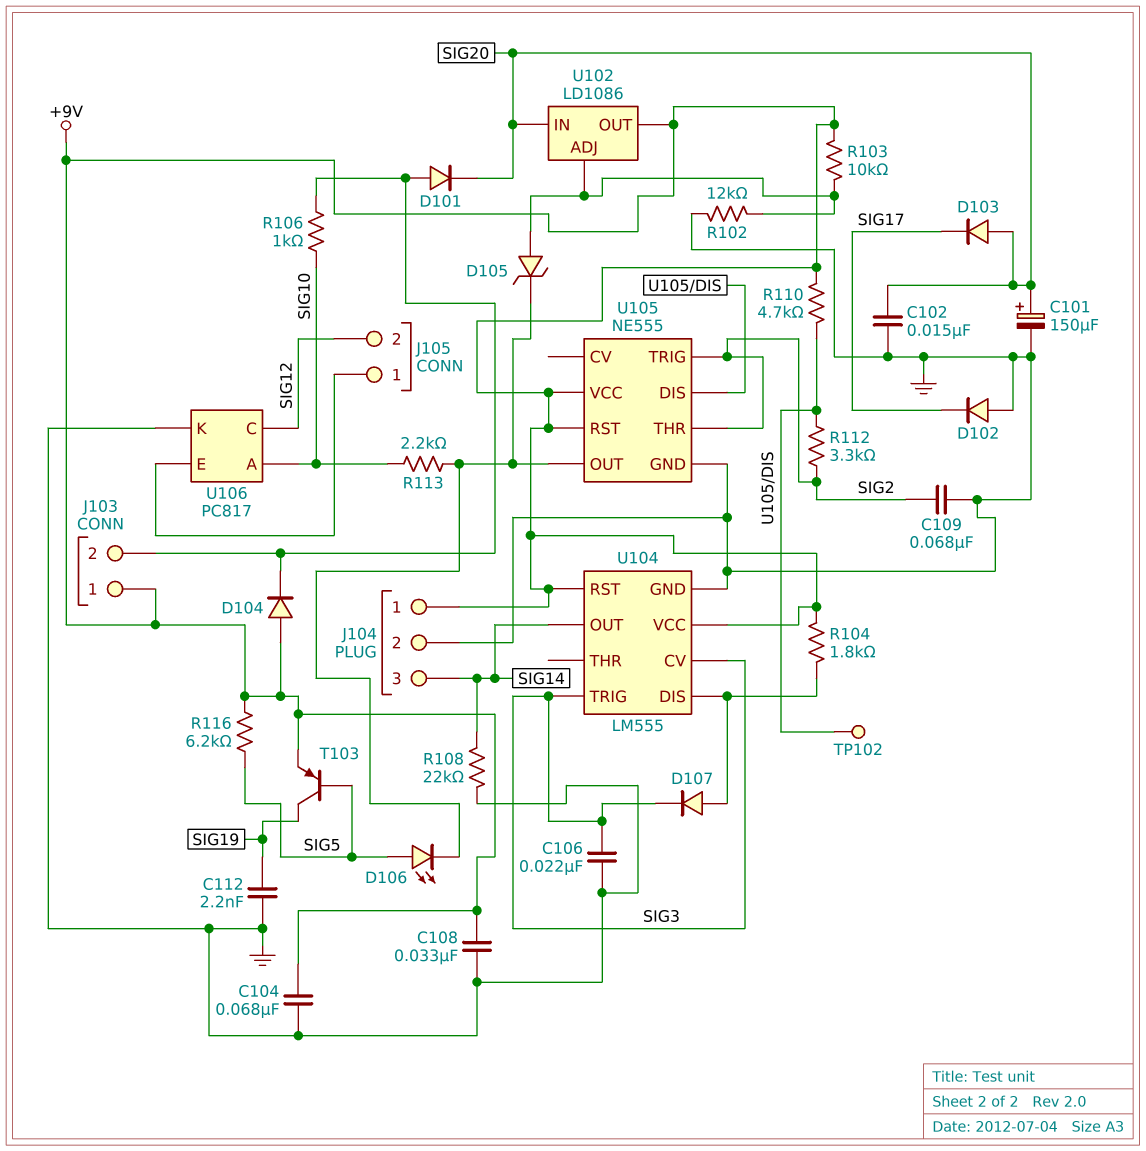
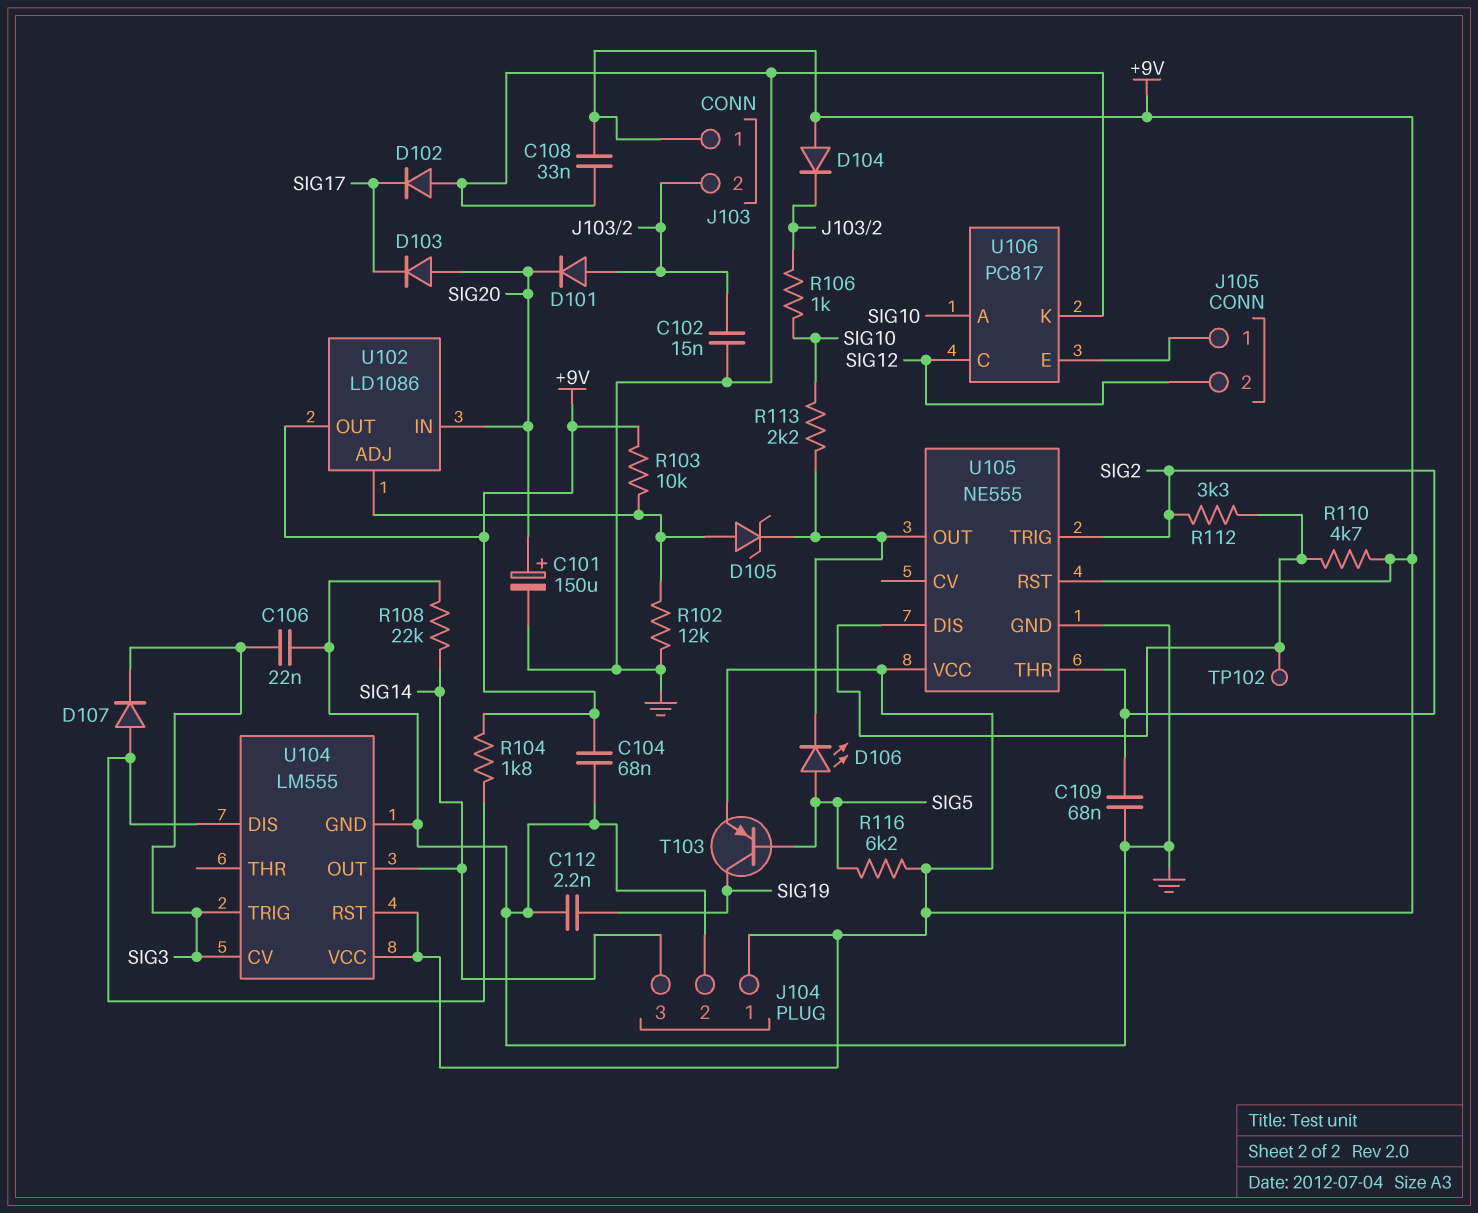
C102: 15nF (GND, SIG20) -> 15nF (GND, J103/2)

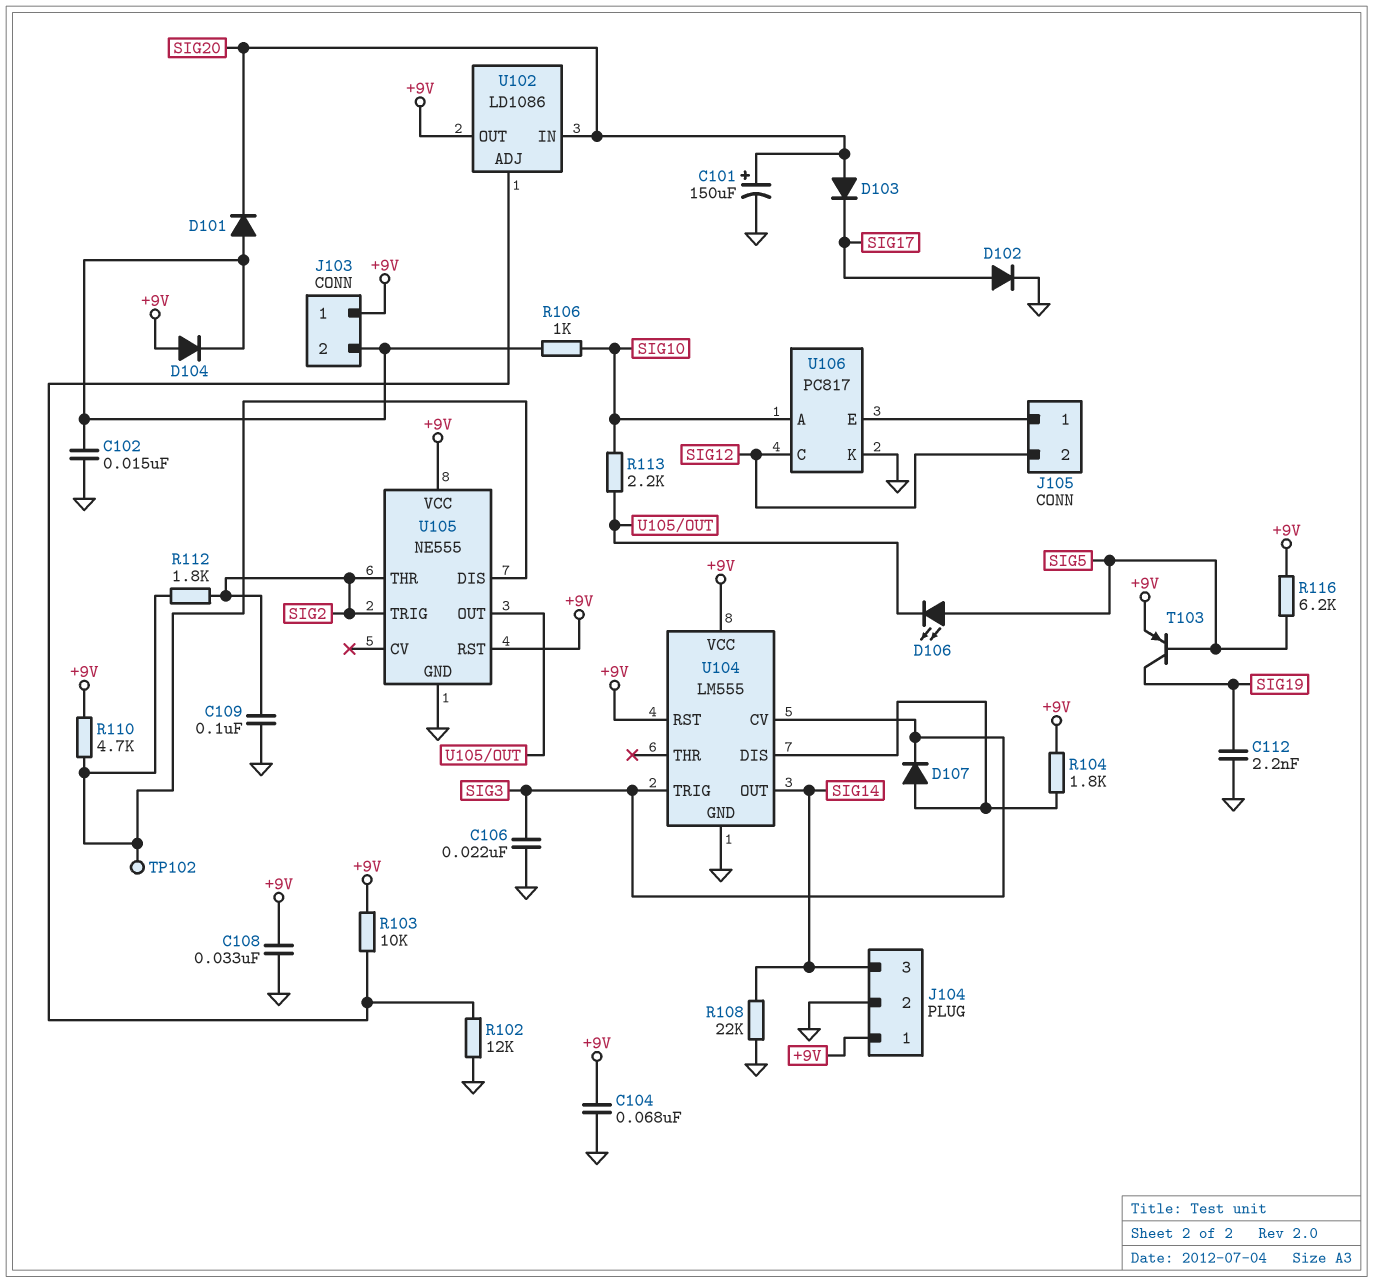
C109: 68nF (GND, SIG2) -> 100nF (GND, SIG2)
D102: diode (A GND, K SIG17) -> diode (A SIG17, K GND)
D105: zener (A U102/ADJ, K U105/OUT) -> none
R112: 3.3k (SIG2, U105/DIS) -> 1.8k (SIG2, U105/DIS)

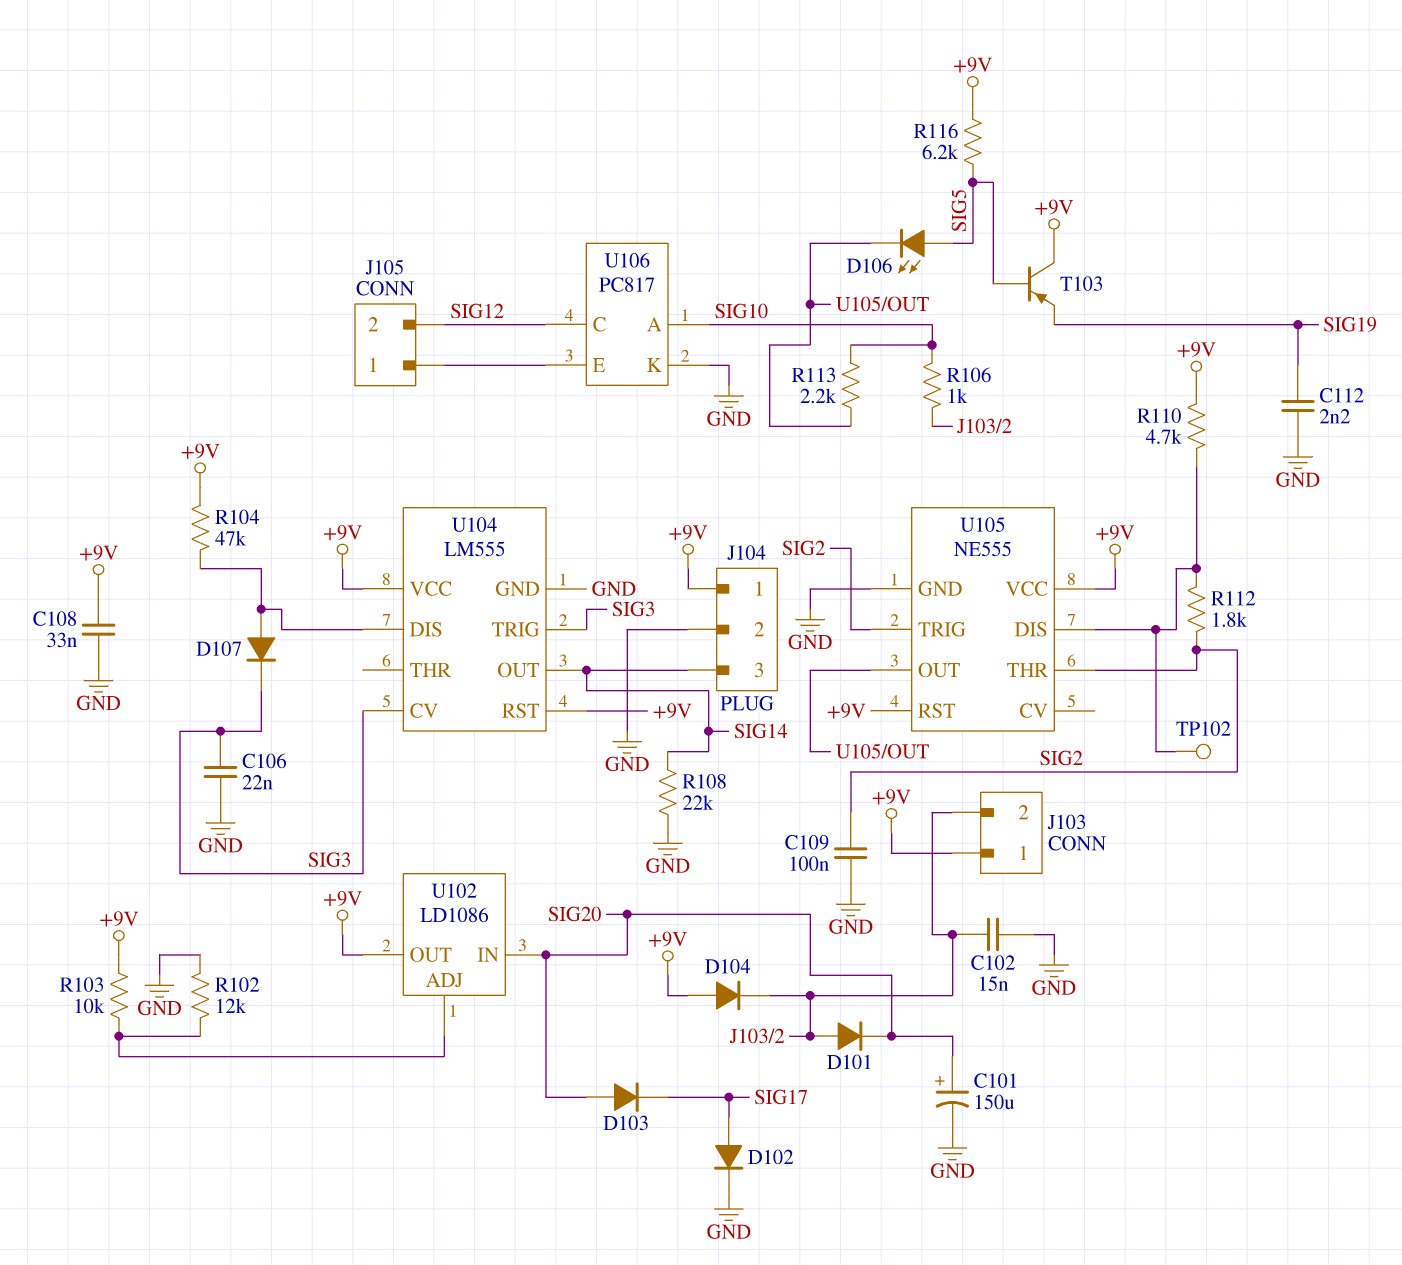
C104: 68nF (+9V, GND) -> none
R104: 1.8k (+9V, U104/DIS) -> 47k (+9V, U104/DIS)
T103: PNP (B SIG5, C SIG19, E +9V) -> PNP (B SIG5, C +9V, E SIG19)

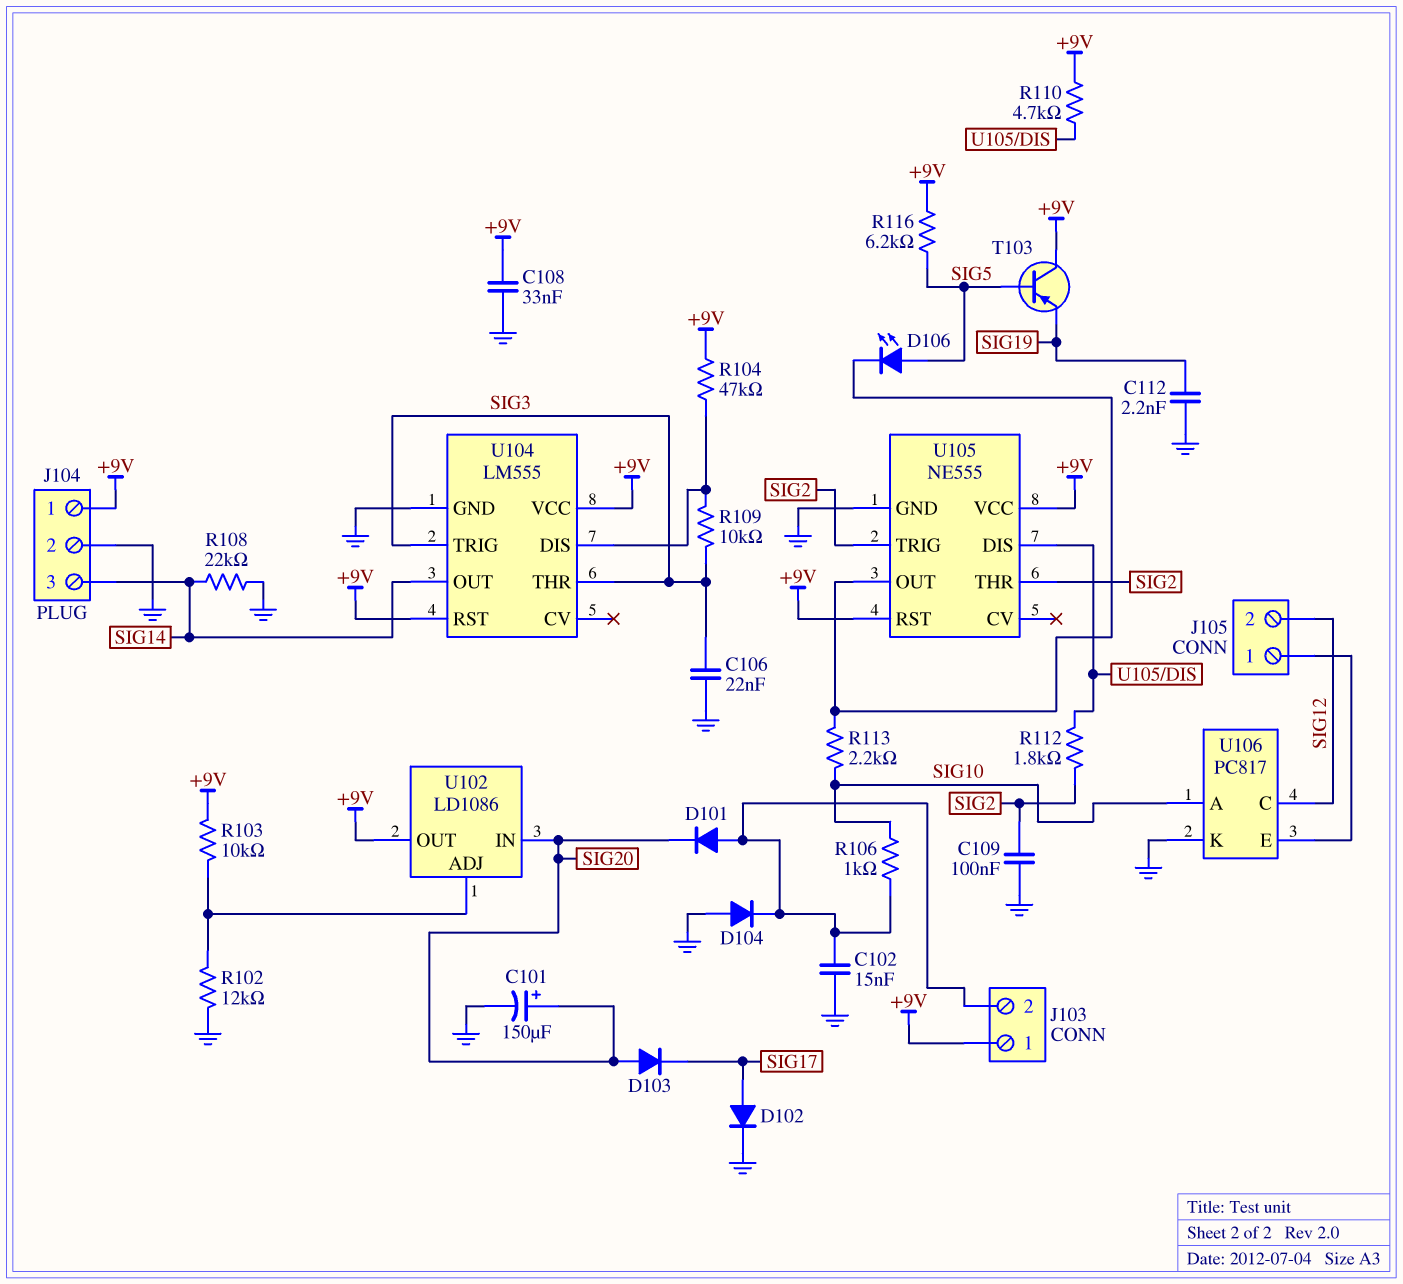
D104: diode (A +9V, K J103/2) -> diode (A GND, K J103/2)
D107: diode (A U104/DIS, K SIG3) -> none
R109: none -> 10k (SIG3, U104/DIS)
TP102: test point (U105/DIS) -> none
U104 pin CV: SIG3 -> none
U104 pin THR: none -> SIG3

